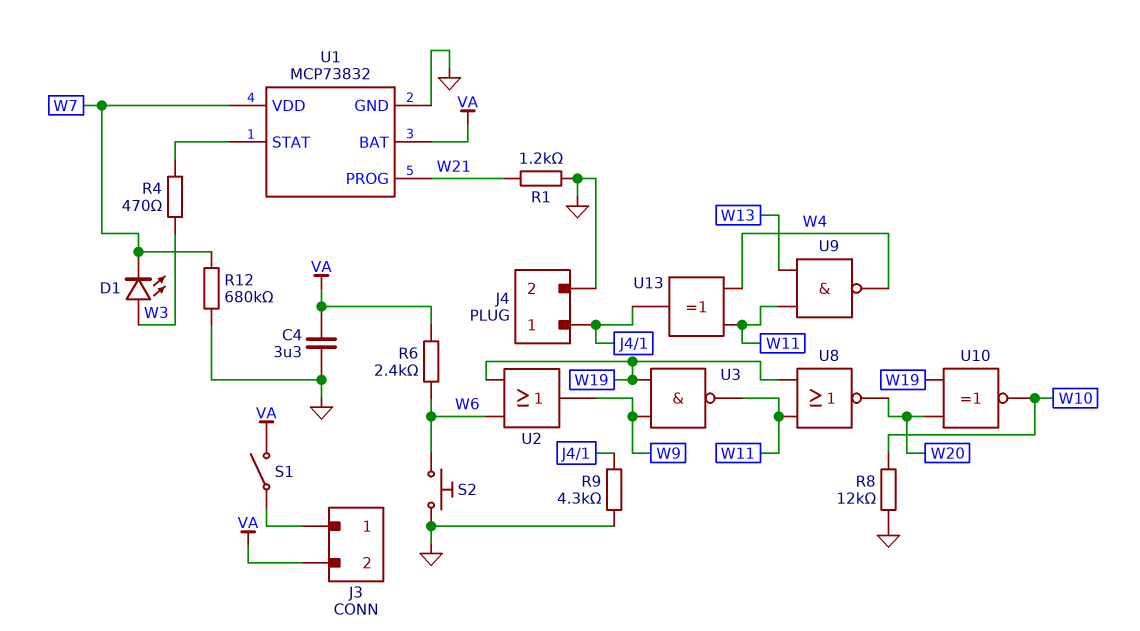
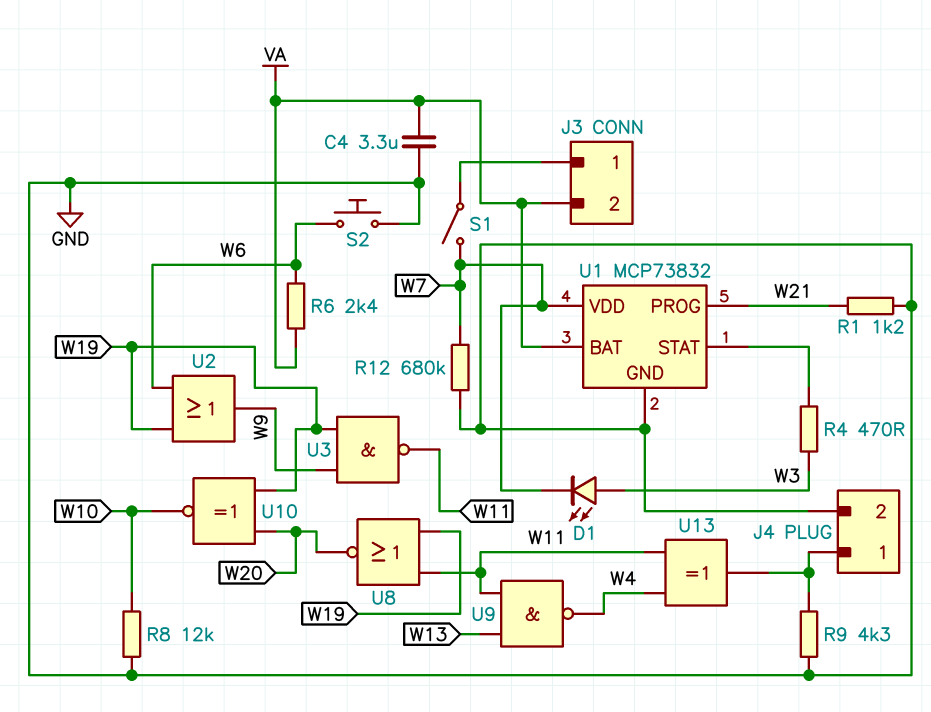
S1: switch (J3/1, VA) -> switch (J3/1, W7)

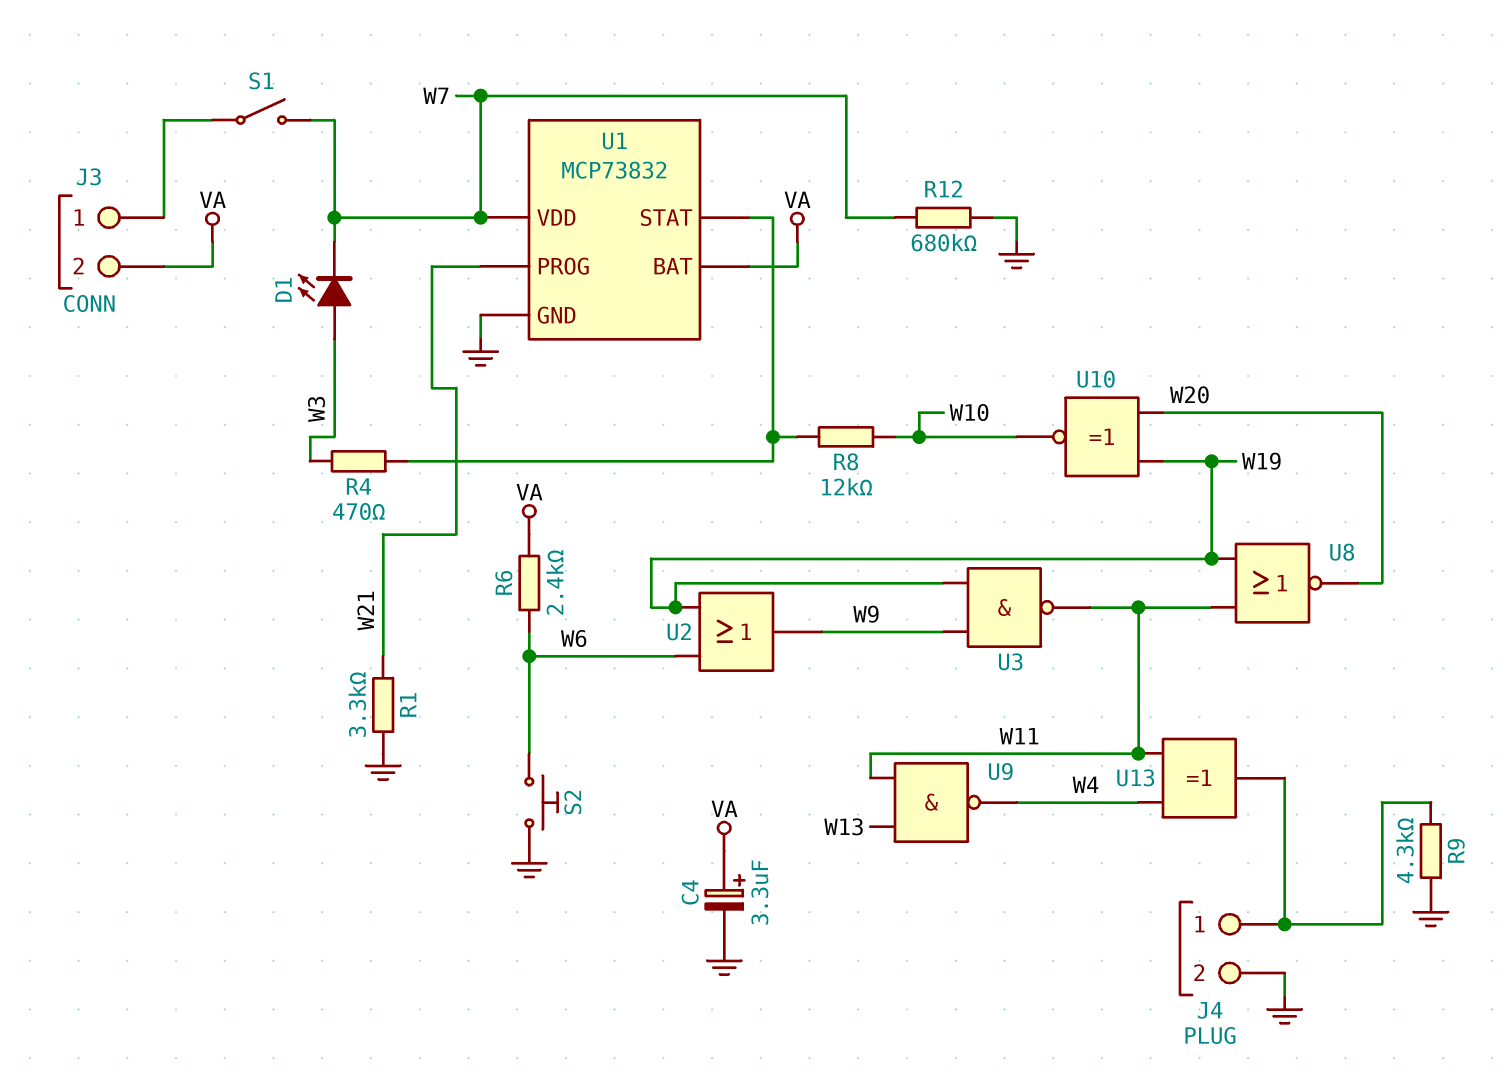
C4: 3.3uF (GND, VA) -> 3.3uF (plus VA, minus GND)
R1: 1.2k (GND, W21) -> 3.3k (GND, W21)
R8: 12k (GND, W10) -> 12k (U1/STAT, W10)

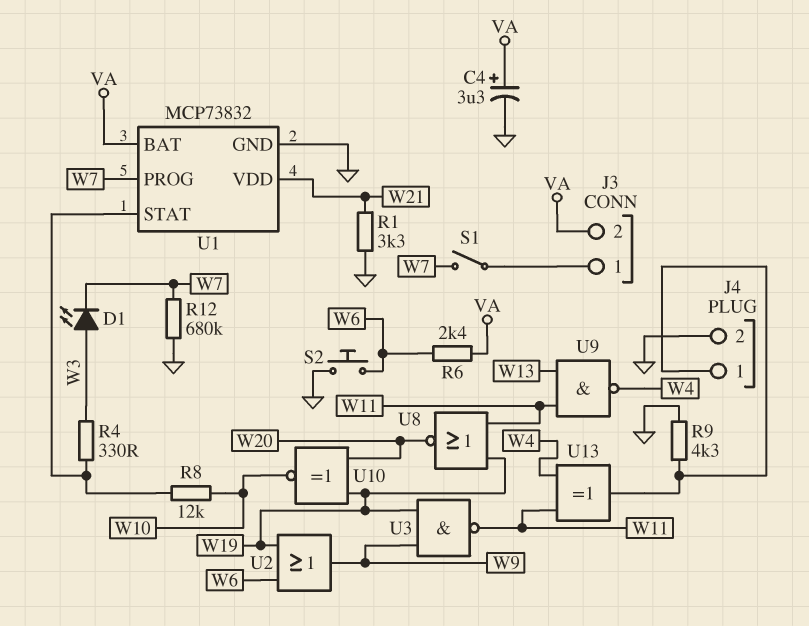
R4: 470 (U1/STAT, W3) -> 330 (U1/STAT, W3)
U1 pin PROG: W21 -> W7
U1 pin VDD: W7 -> W21

